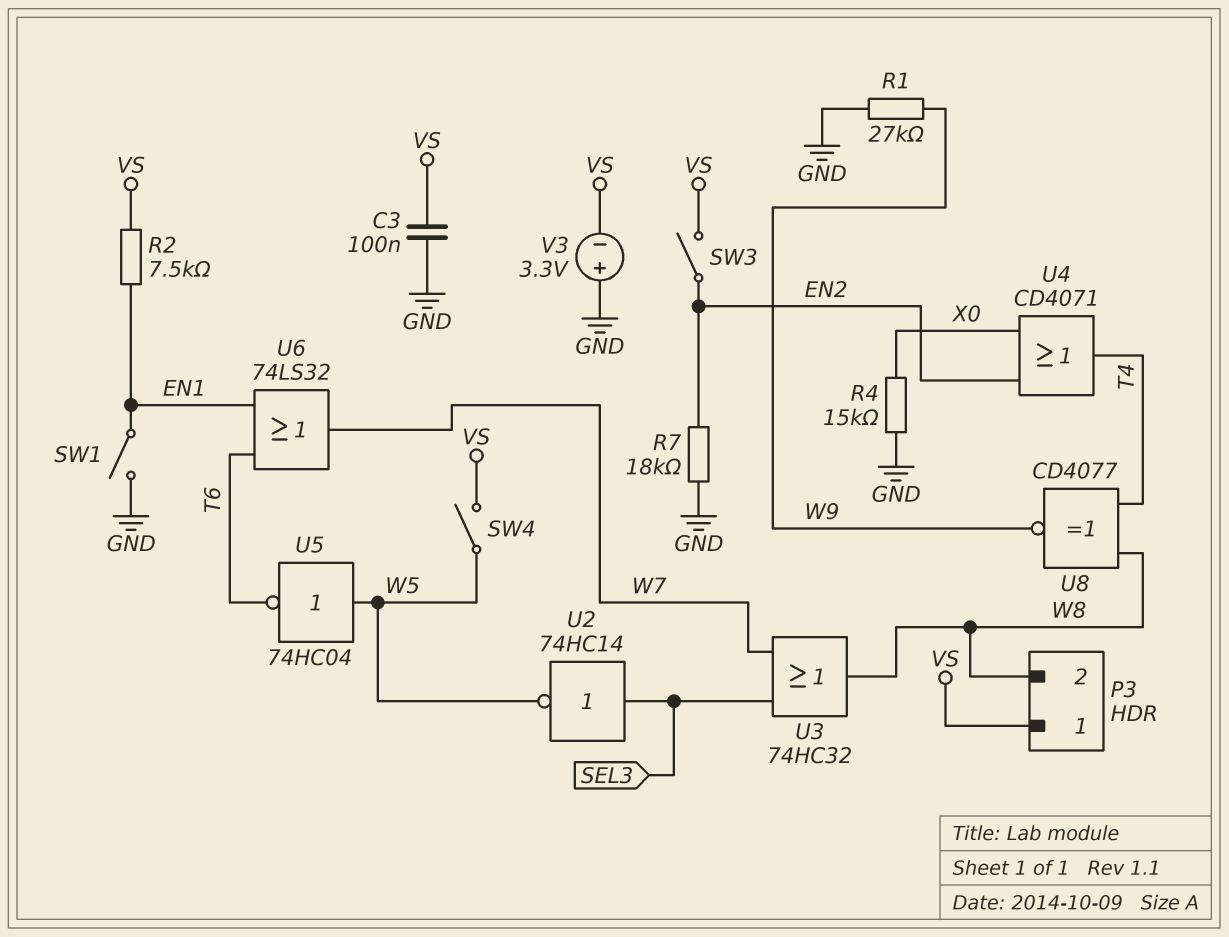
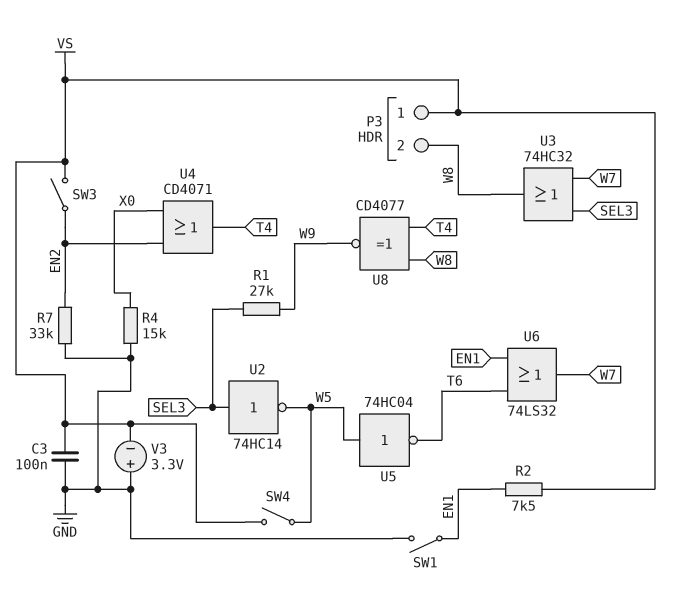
R1: 27k (GND, W9) -> 27k (SEL3, W9)
R7: 18k (EN2, GND) -> 33k (EN2, GND)

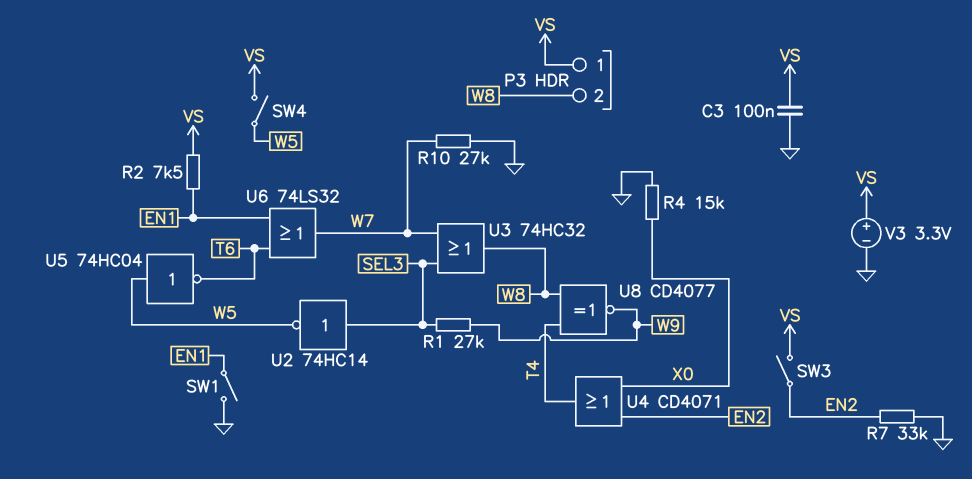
R10: none -> 27k (GND, W7)
V3: 3.3V (plus GND, minus VS) -> 3.3V (plus VS, minus GND)

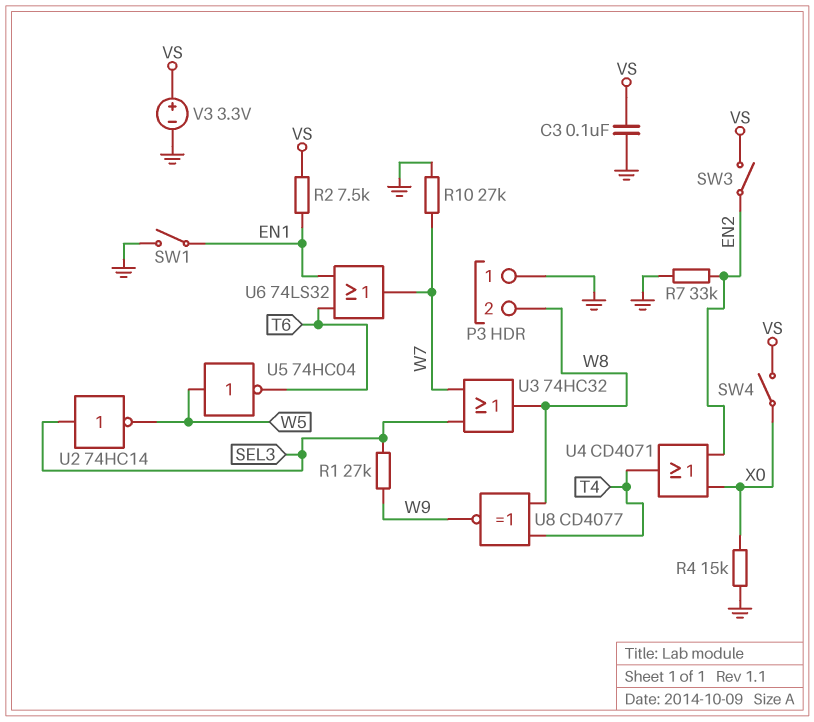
P3 pin 1: VS -> GND
SW4: switch (VS, W5) -> switch (VS, X0)

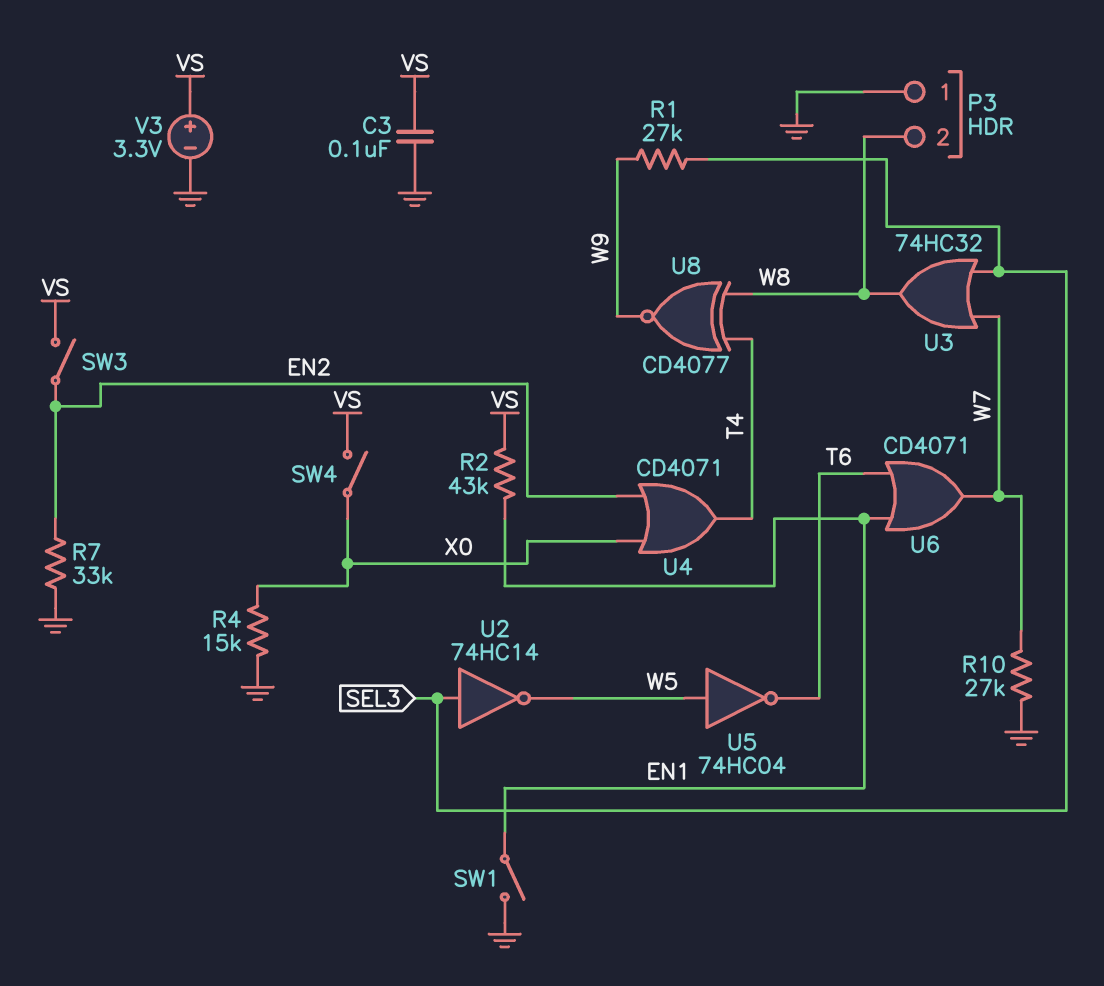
R2: 7.5k (EN1, VS) -> 43k (EN1, VS)
U6: OR 74LS32 (in EN1, in T6, out W7) -> OR CD4071 (in EN1, in T6, out W7)

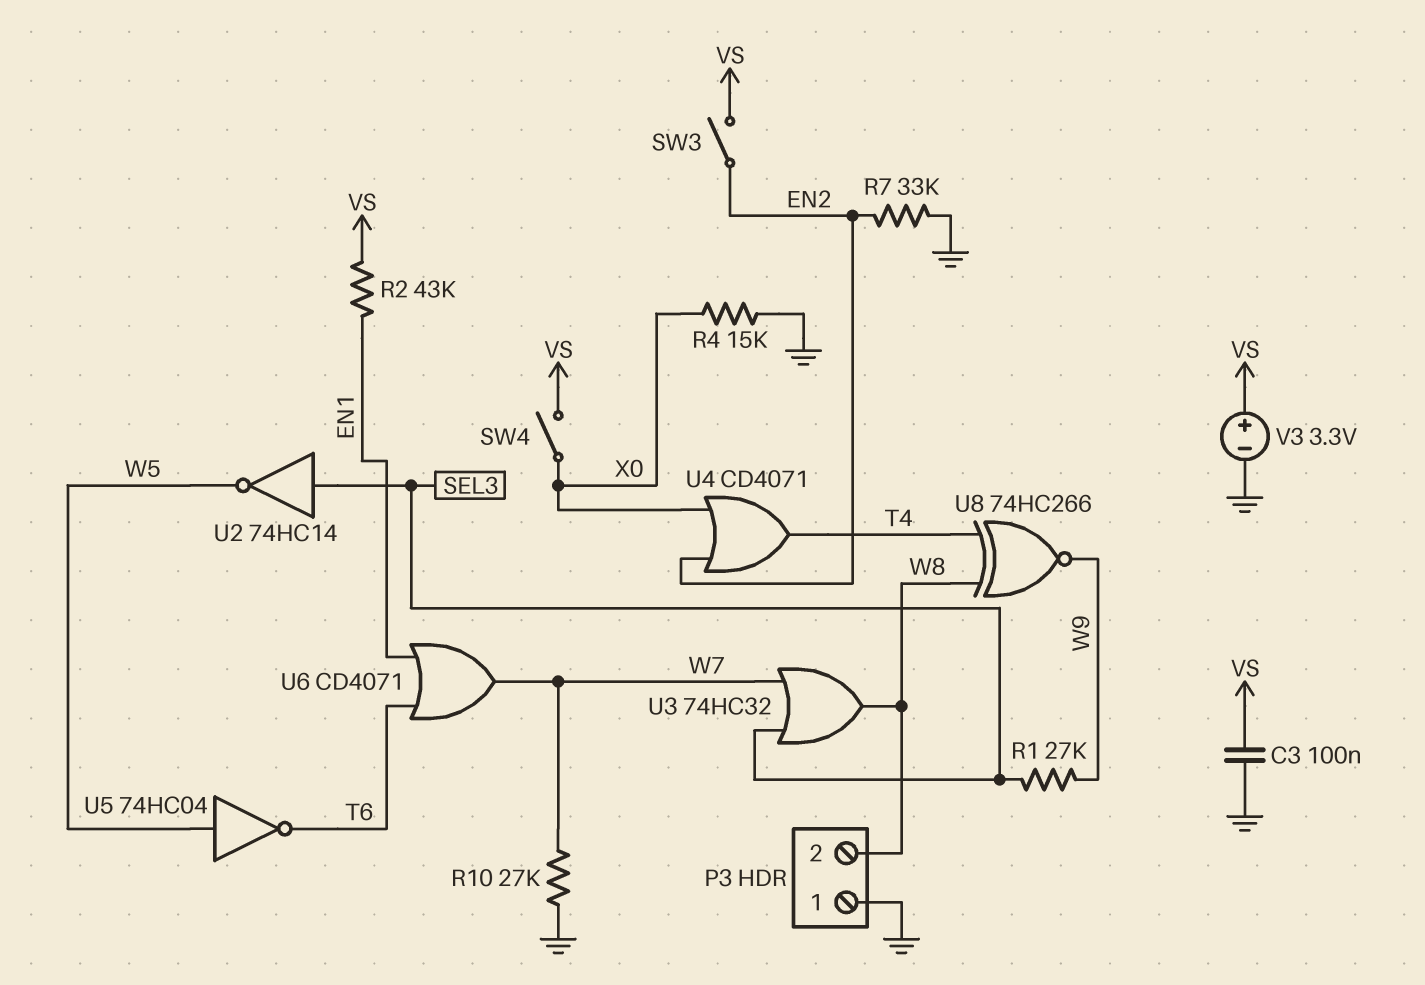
SW1: switch (EN1, GND) -> none
U8: XNOR CD4077 (in T4, in W8, out W9) -> XNOR 74HC266 (in T4, in W8, out W9)

